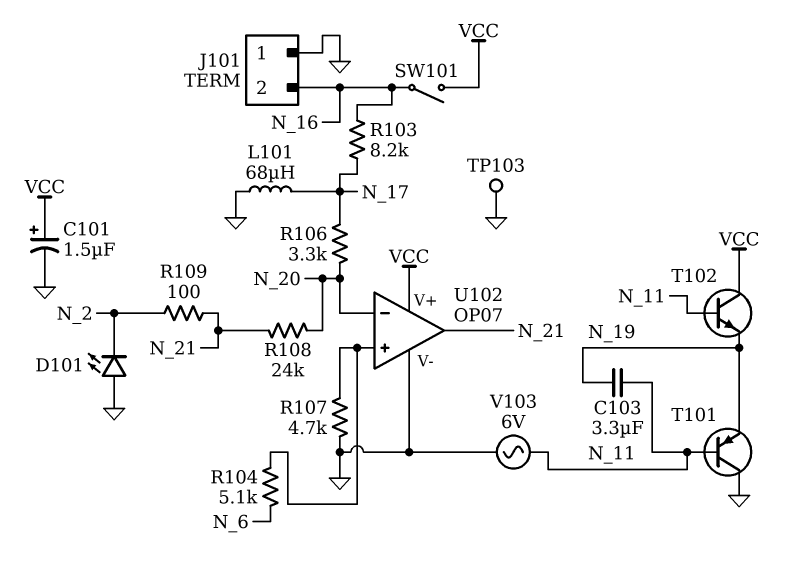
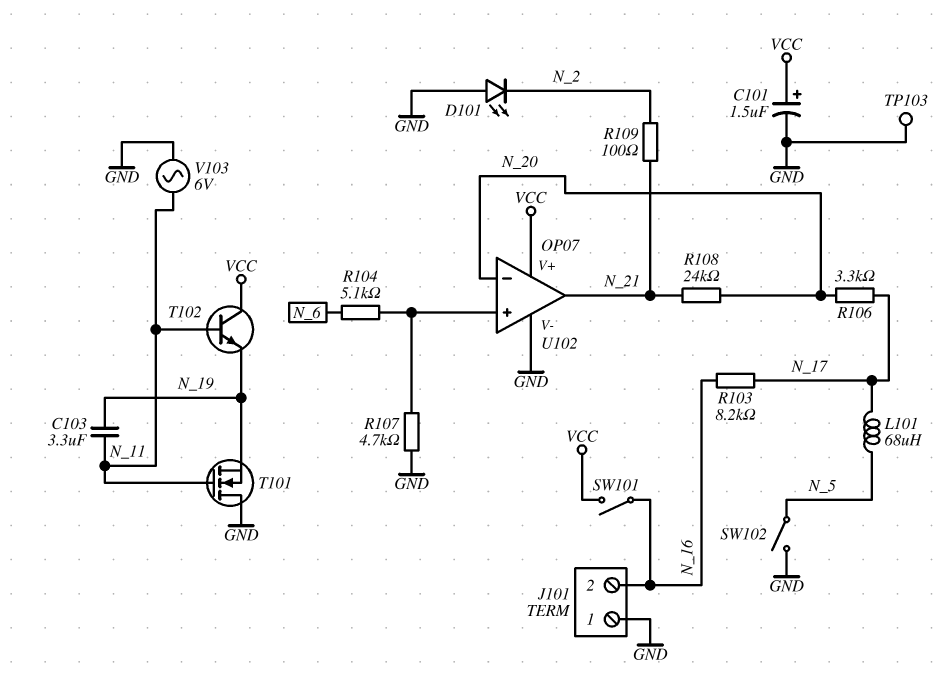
L101: 68uH (GND, N_17) -> 68uH (N_5, N_17)
SW102: none -> switch (GND, N_5)
T101: PNP (B N_11, C GND, E N_19) -> NMOS (G N_11, D GND, S N_19)

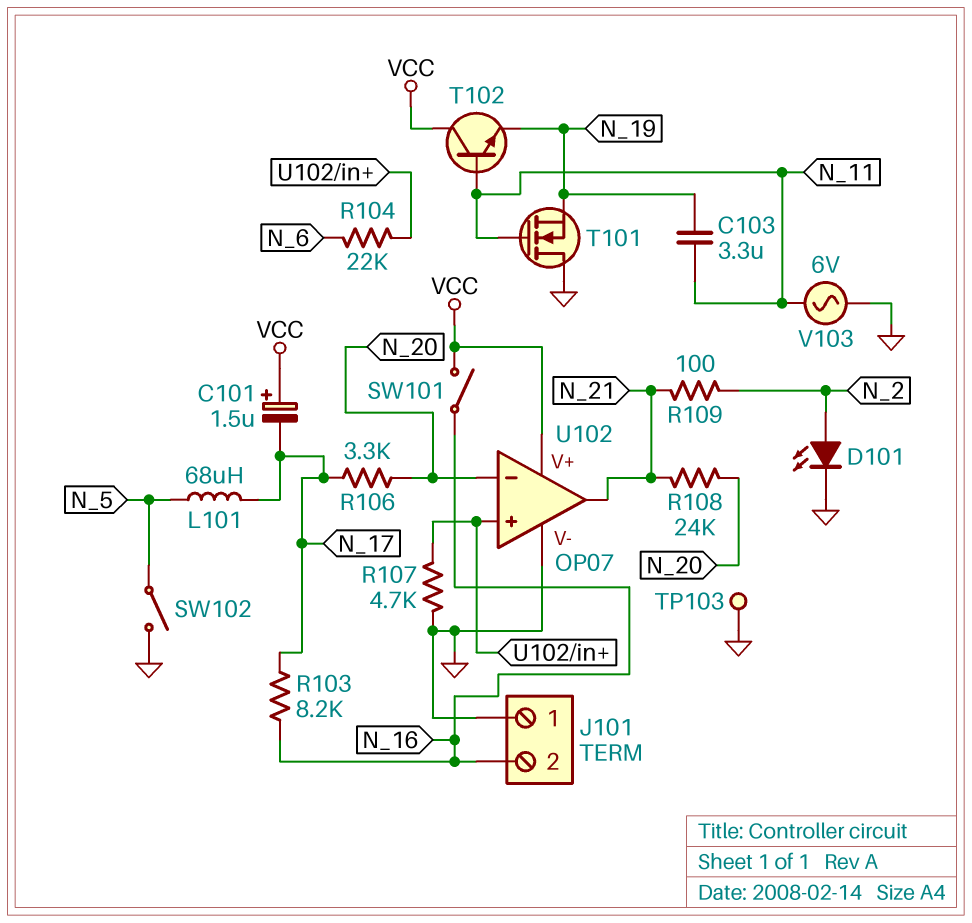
C101: 1.5uF (plus VCC, minus GND) -> 1.5uF (plus VCC, minus N_17)
D101: LED (A GND, K N_2) -> LED (A N_2, K GND)
R104: 5.1k (N_6, U102/in+) -> 22k (N_6, U102/in+)

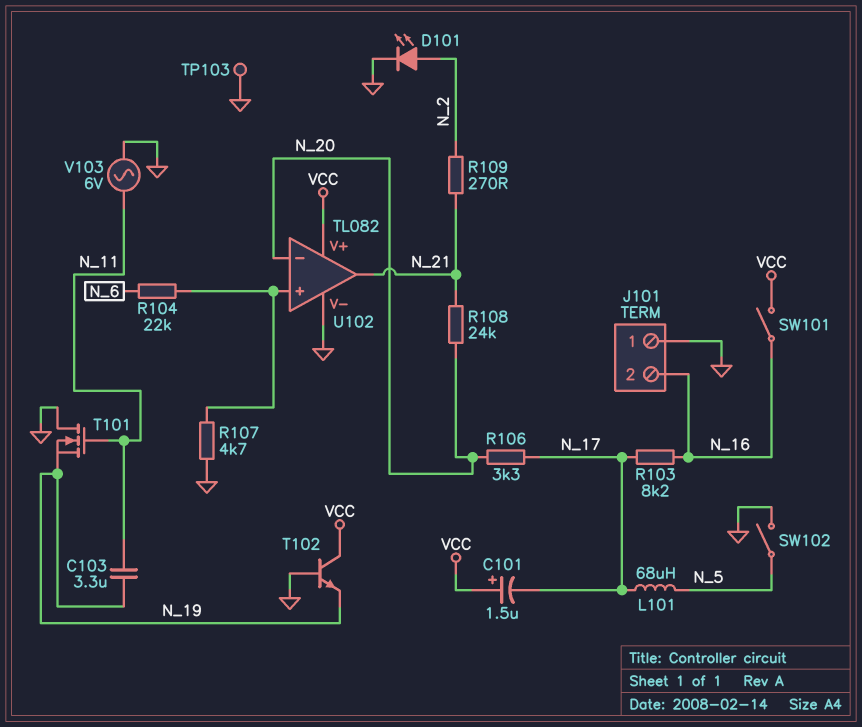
R109: 100 (N_2, N_21) -> 270 (N_2, N_21)
T102: NPN (B N_11, C VCC, E N_19) -> NPN (B GND, C VCC, E N_19)
U102: OP07 -> TL082

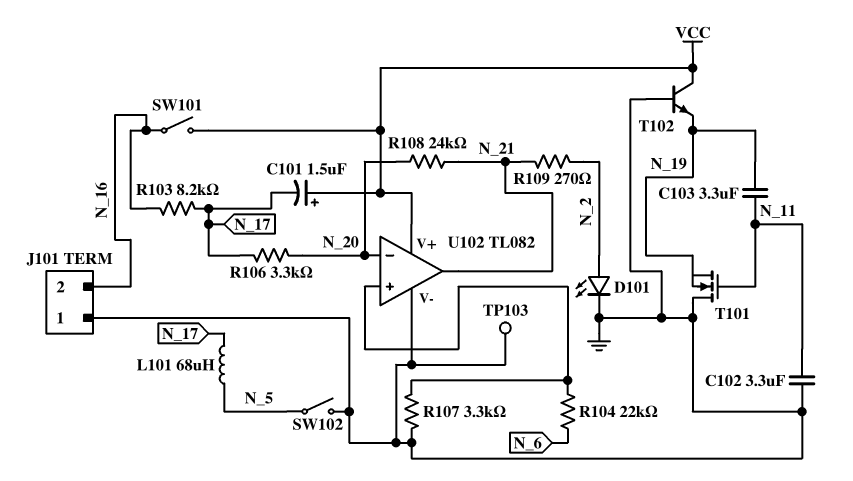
C102: none -> 3.3uF (GND, N_11)
R107: 4.7k (GND, U102/in+) -> 3.3k (GND, U102/in+)
V103: AC 6V (GND, N_11) -> none

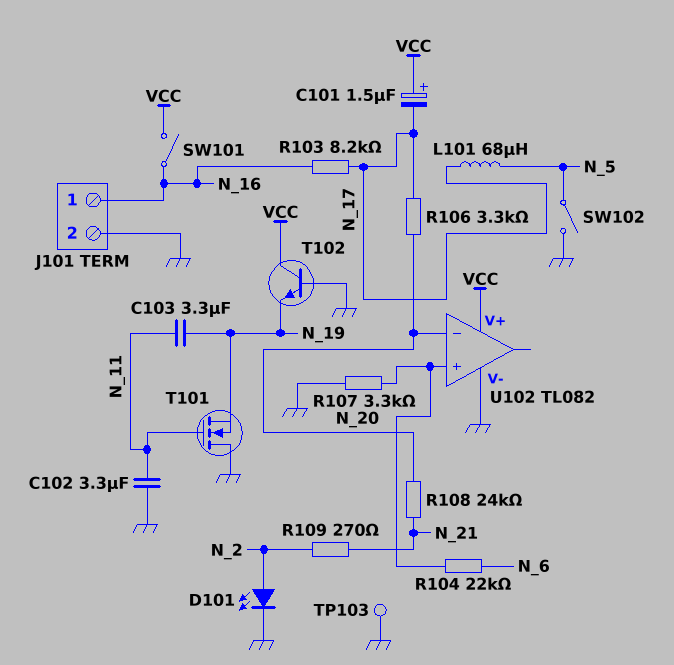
J101 pin 1: GND -> N_16
J101 pin 2: N_16 -> GND
U102 pin out: N_21 -> none

